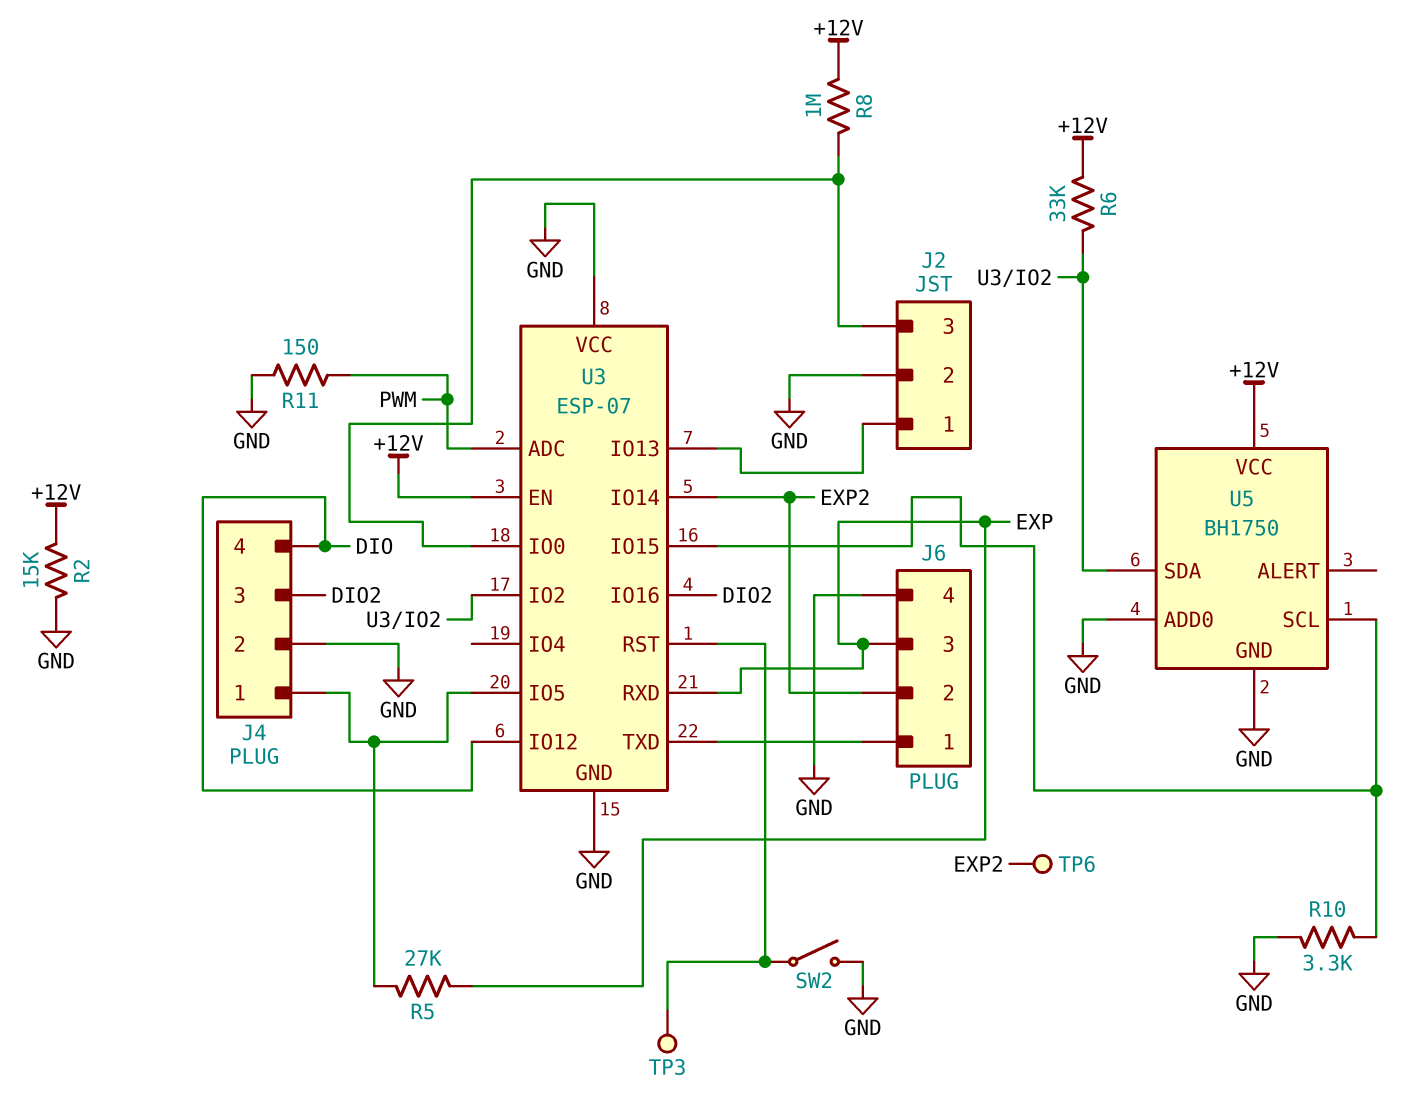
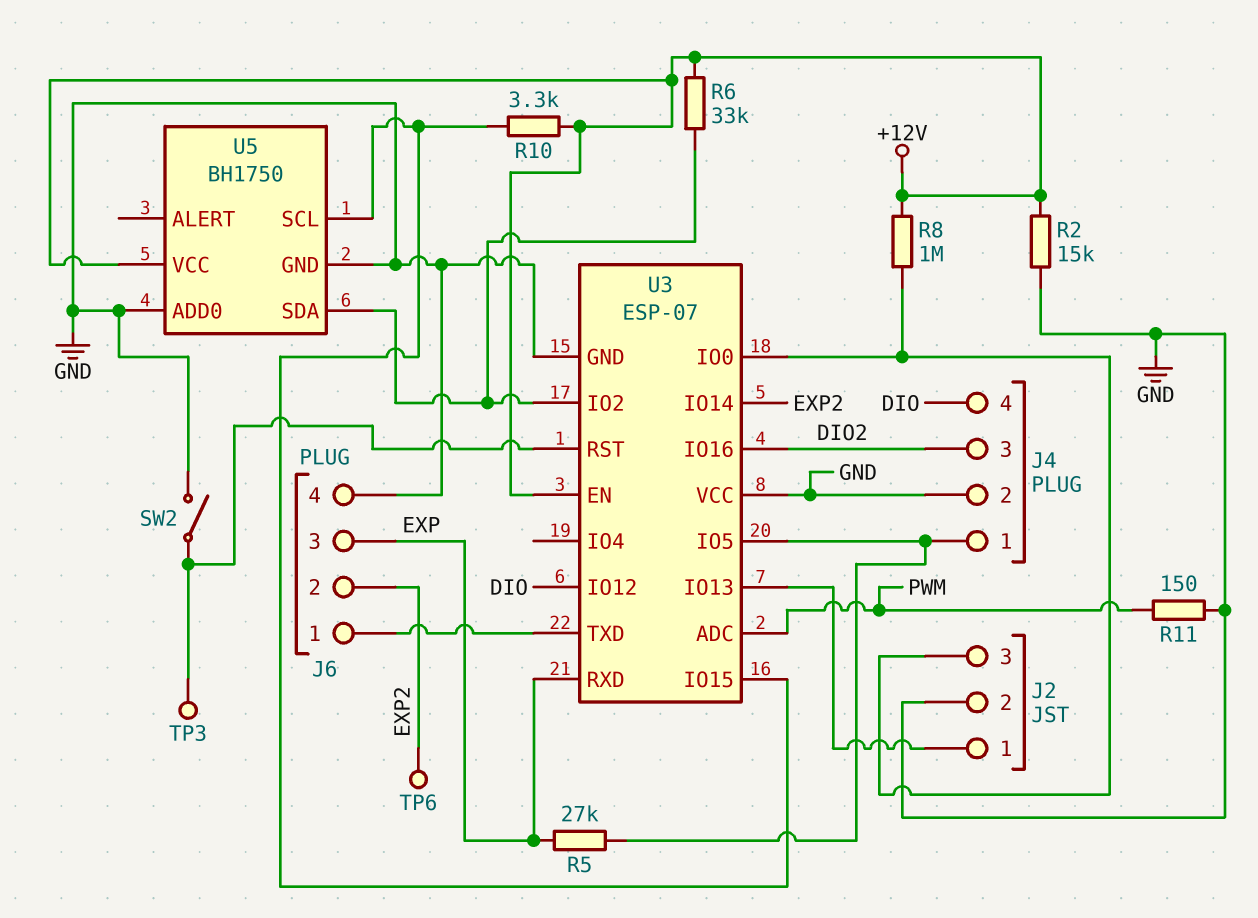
R10: 3.3k (GND, U3/IO15) -> 3.3k (+12V, U3/IO15)

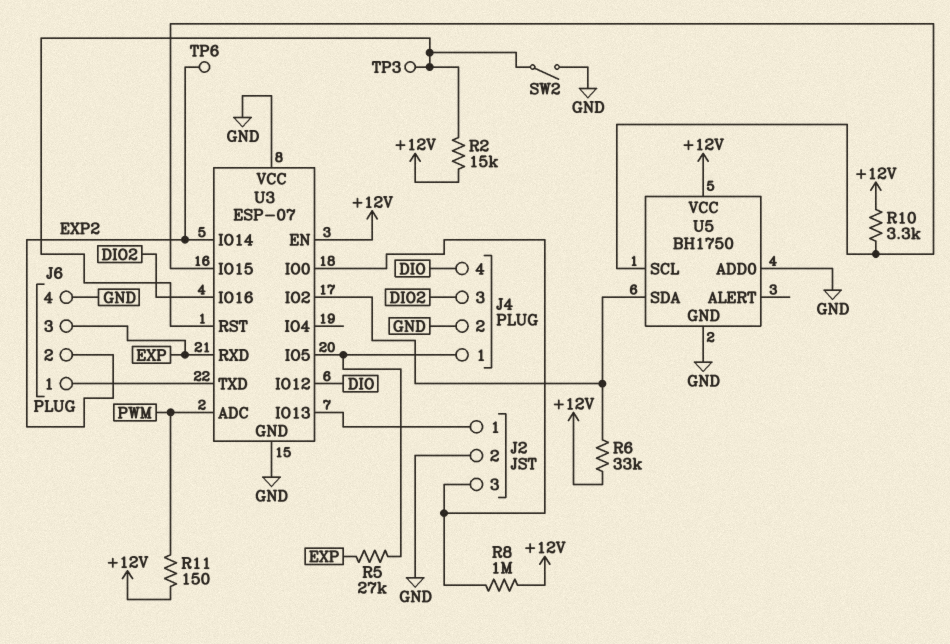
R2: 15k (+12V, GND) -> 15k (+12V, U3/RST)
R11: 150 (GND, PWM) -> 150 (+12V, PWM)

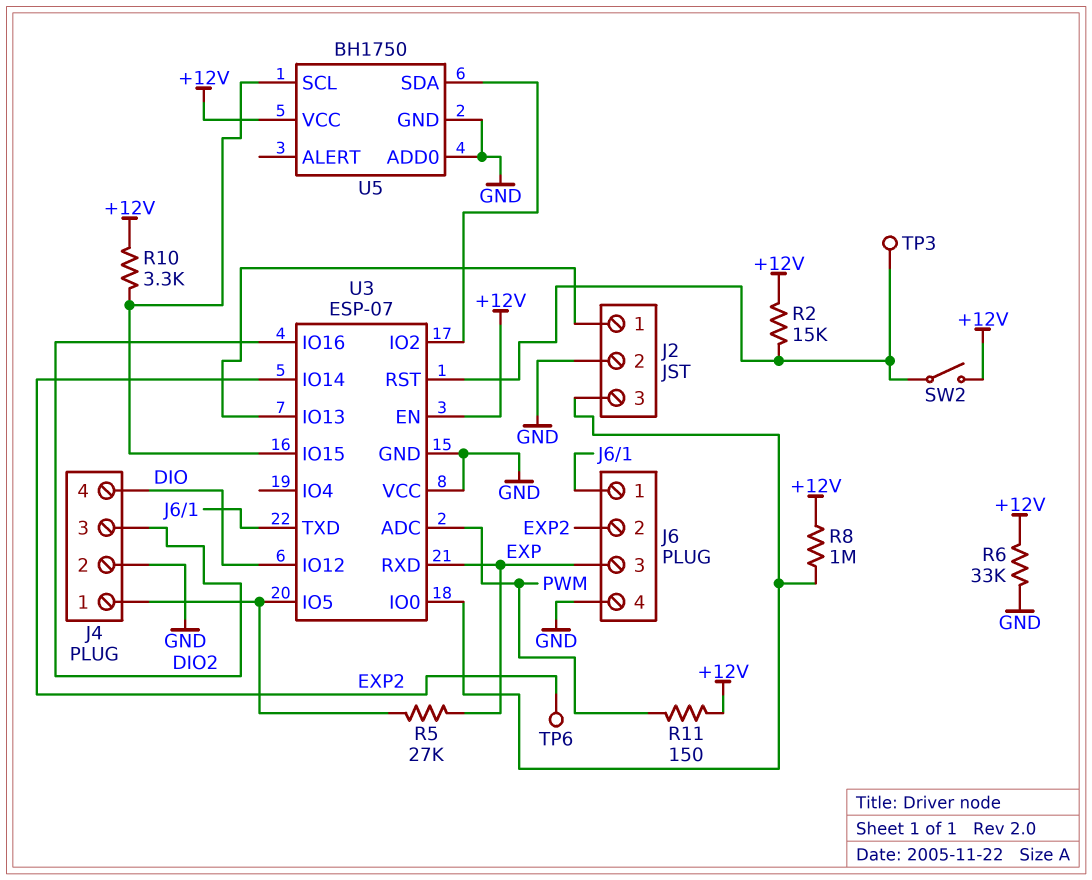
R6: 33k (+12V, U3/IO2) -> 33k (+12V, GND)
SW2: switch (GND, U3/RST) -> switch (+12V, U3/RST)

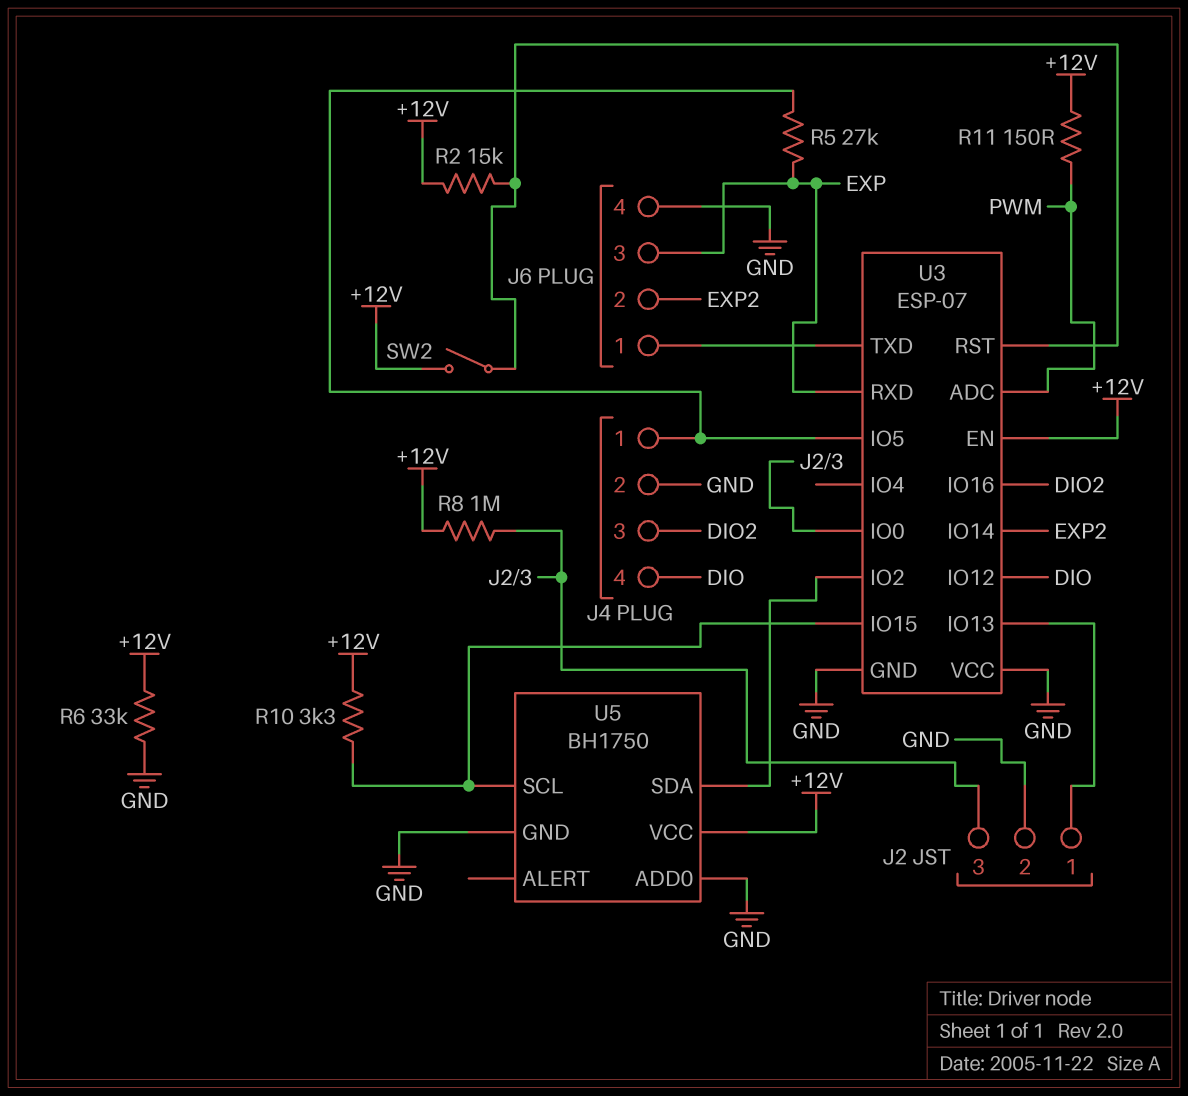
TP3: test point (U3/RST) -> none
TP6: test point (EXP2) -> none

